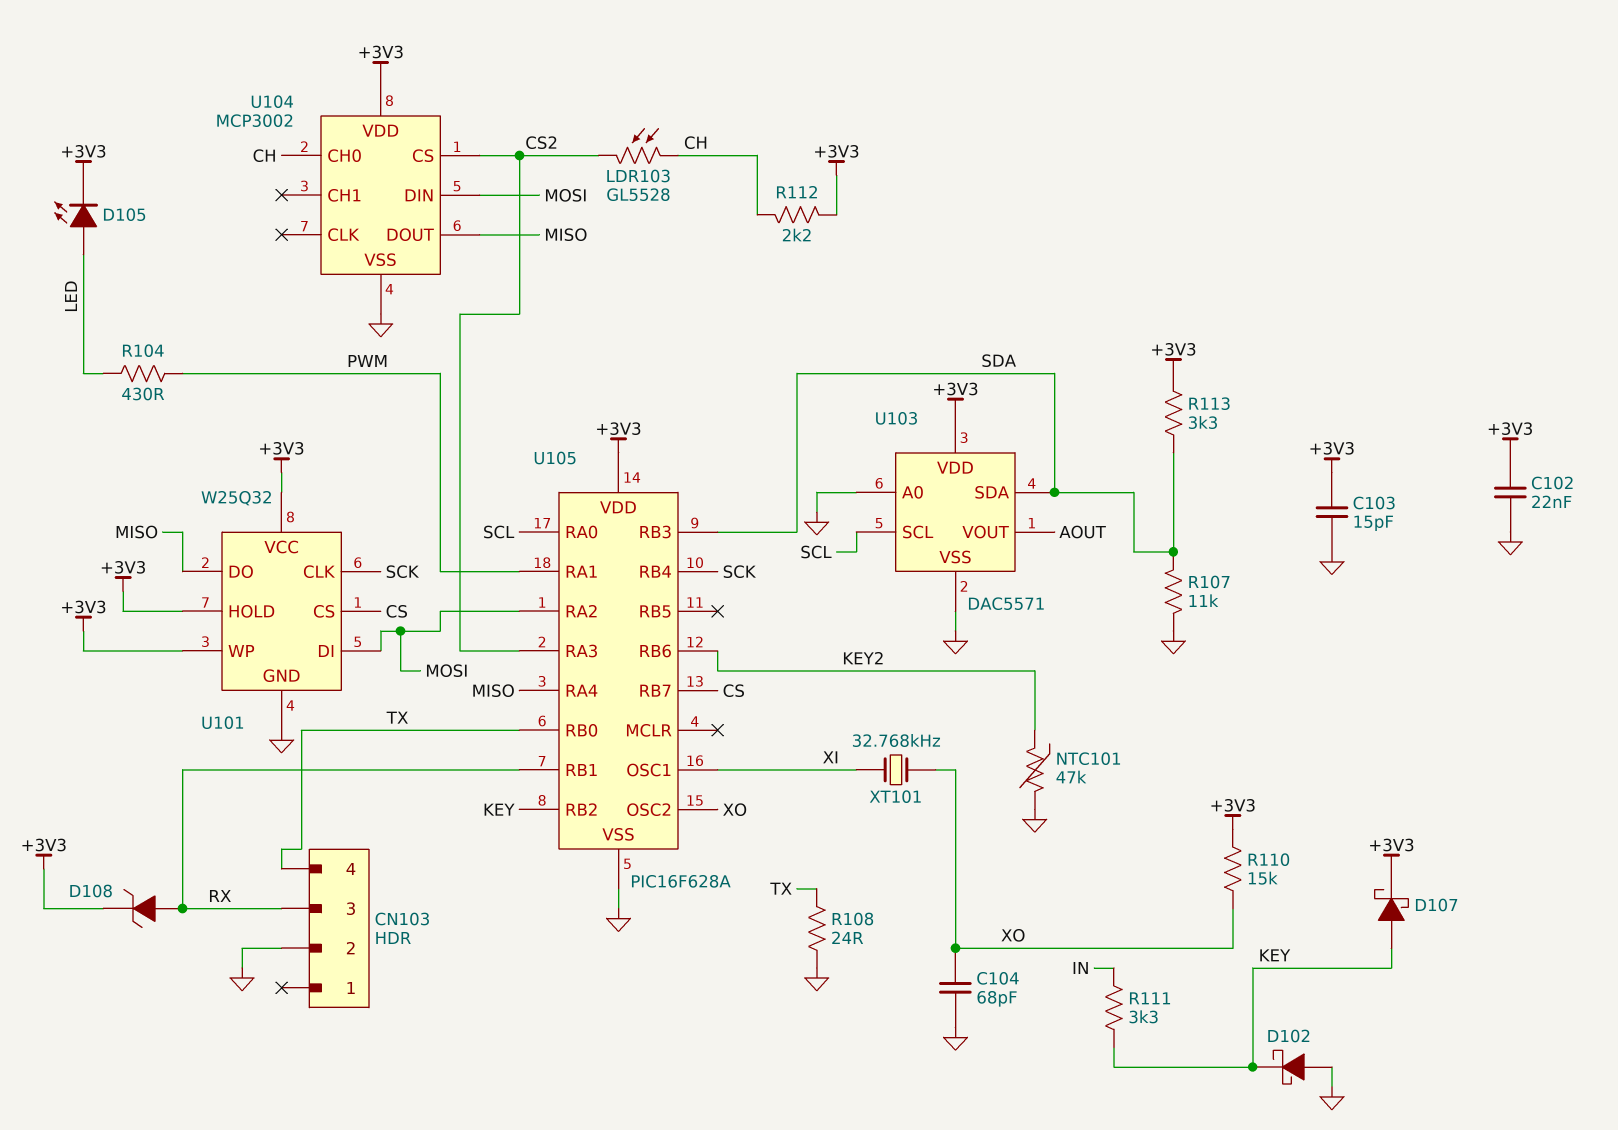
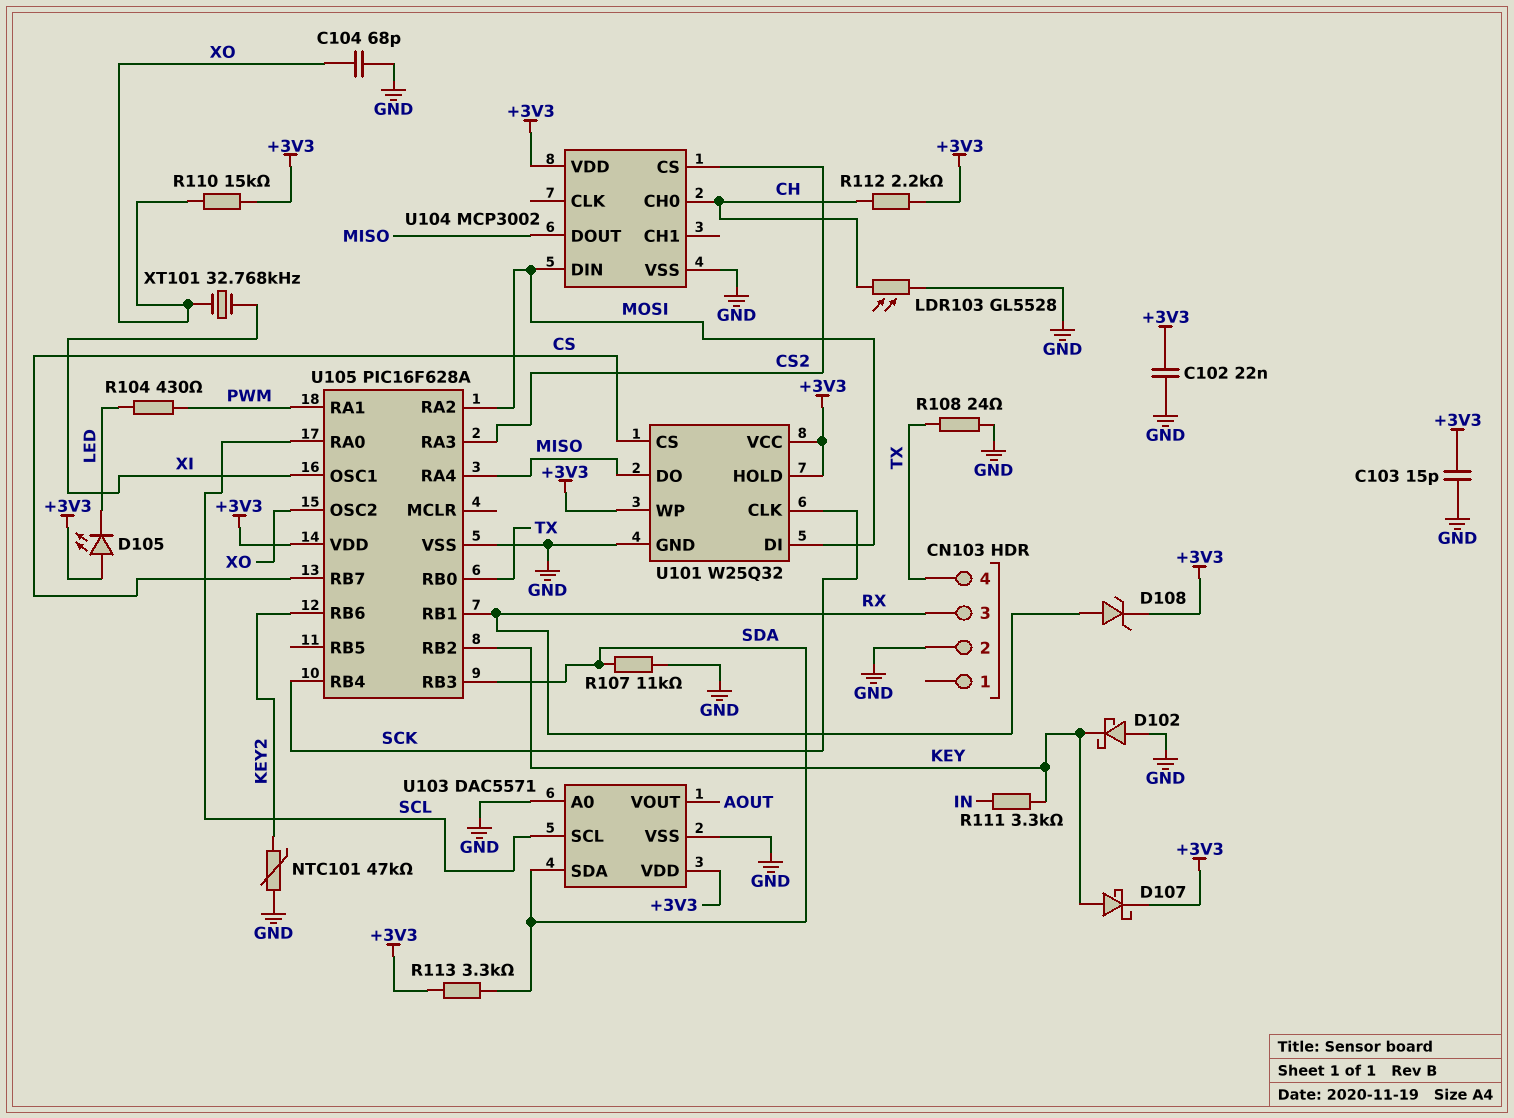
D105: LED (A LED, K +3V3) -> LED (A +3V3, K LED)
LDR103: GL5528 (CH, CS2) -> GL5528 (CH, GND)

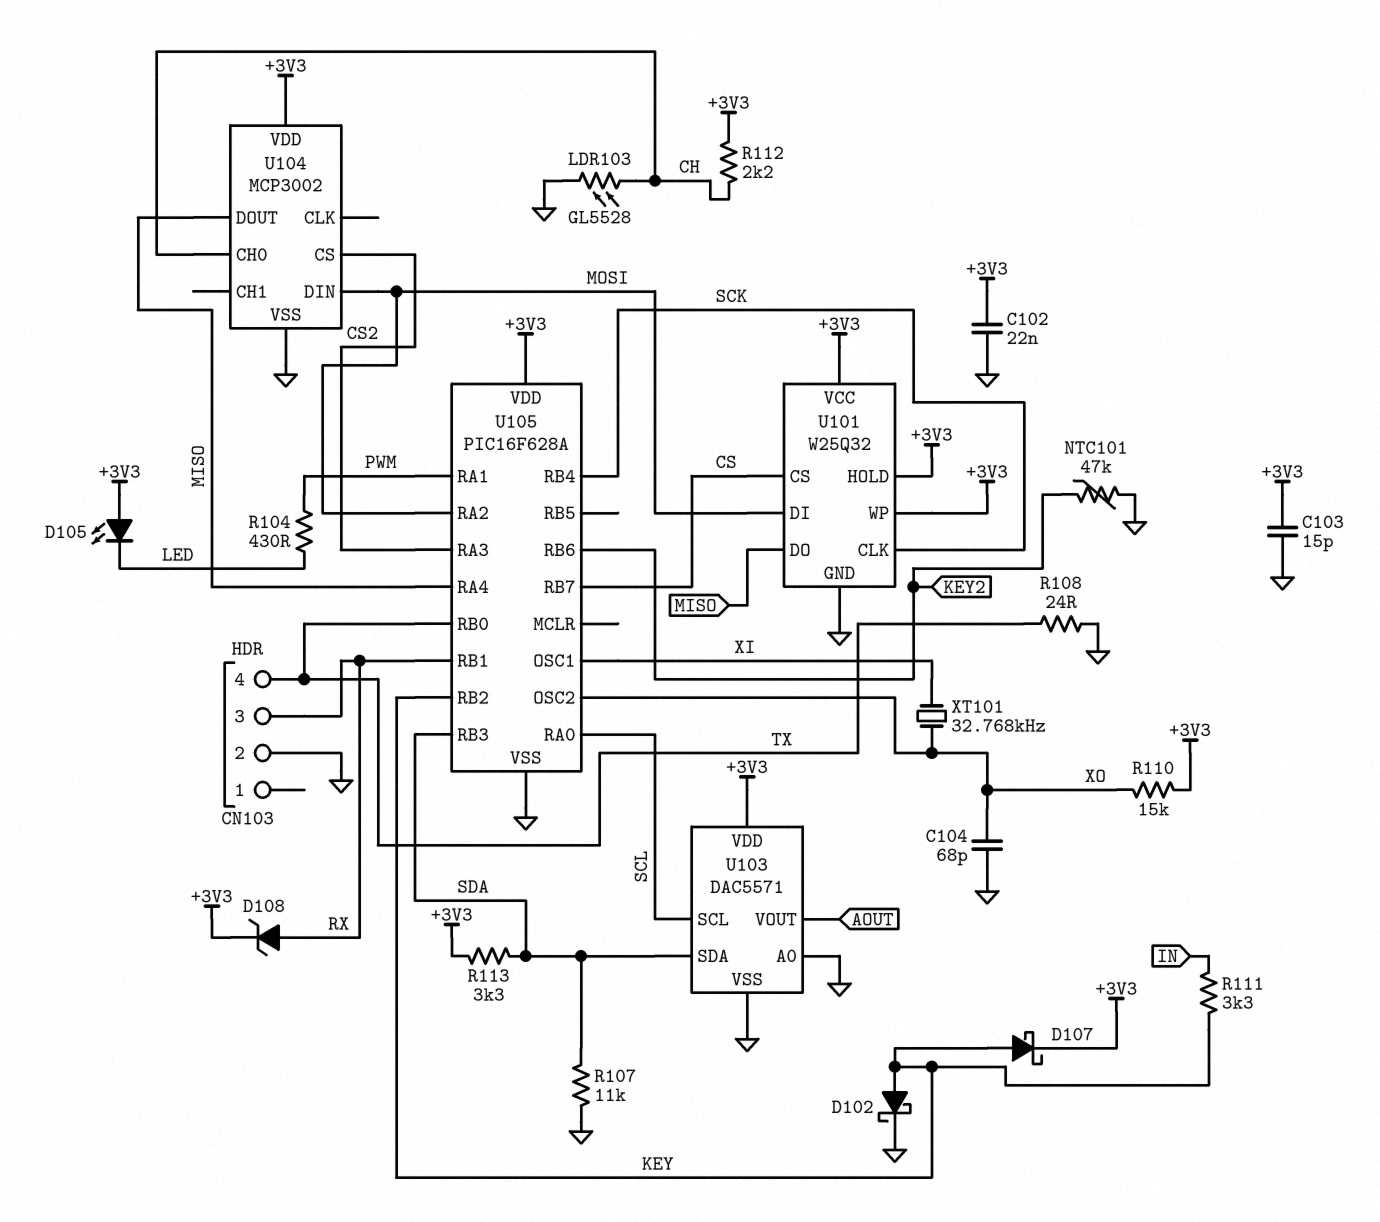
D102: schottky (A GND, K KEY) -> schottky (A KEY, K GND)

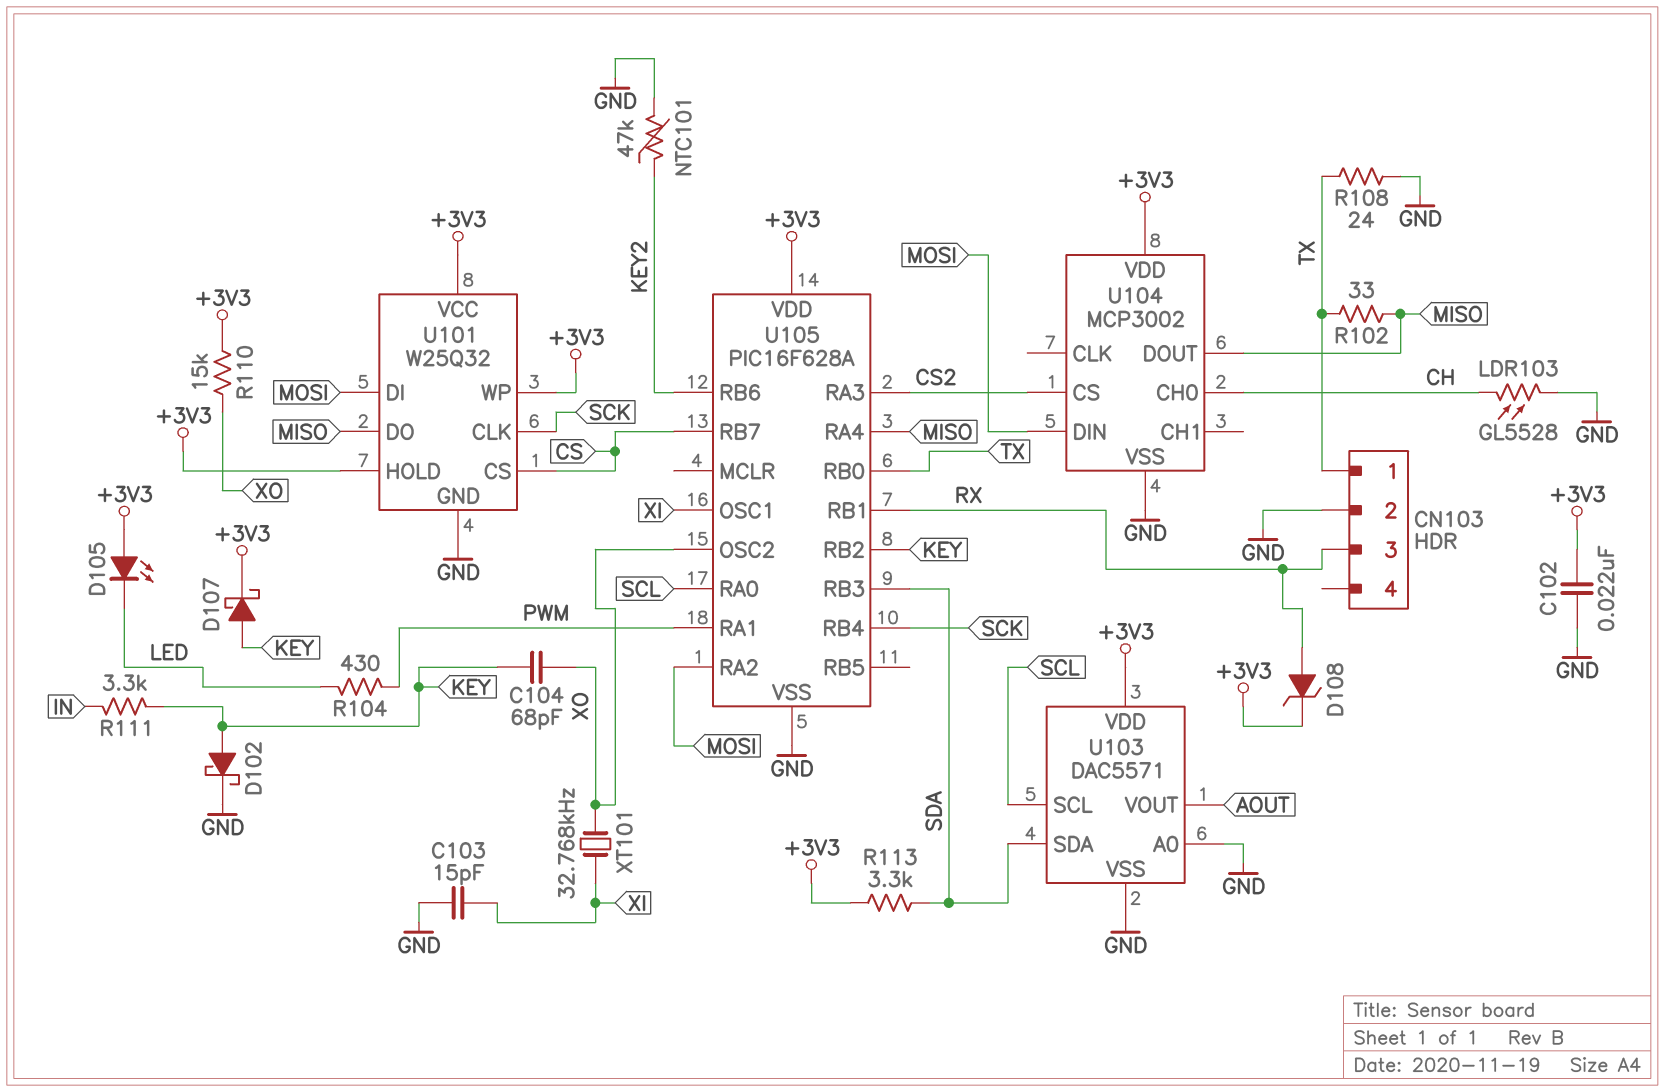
C103: 15pF (+3V3, GND) -> 15pF (GND, XI)
C104: 68pF (GND, XO) -> 68pF (KEY, XO)
CN103 pin 1: none -> TX
CN103 pin 4: TX -> none
R102: none -> 33 (MISO, TX)
R107: 11k (GND, SDA) -> none
R112: 2.2k (+3V3, CH) -> none

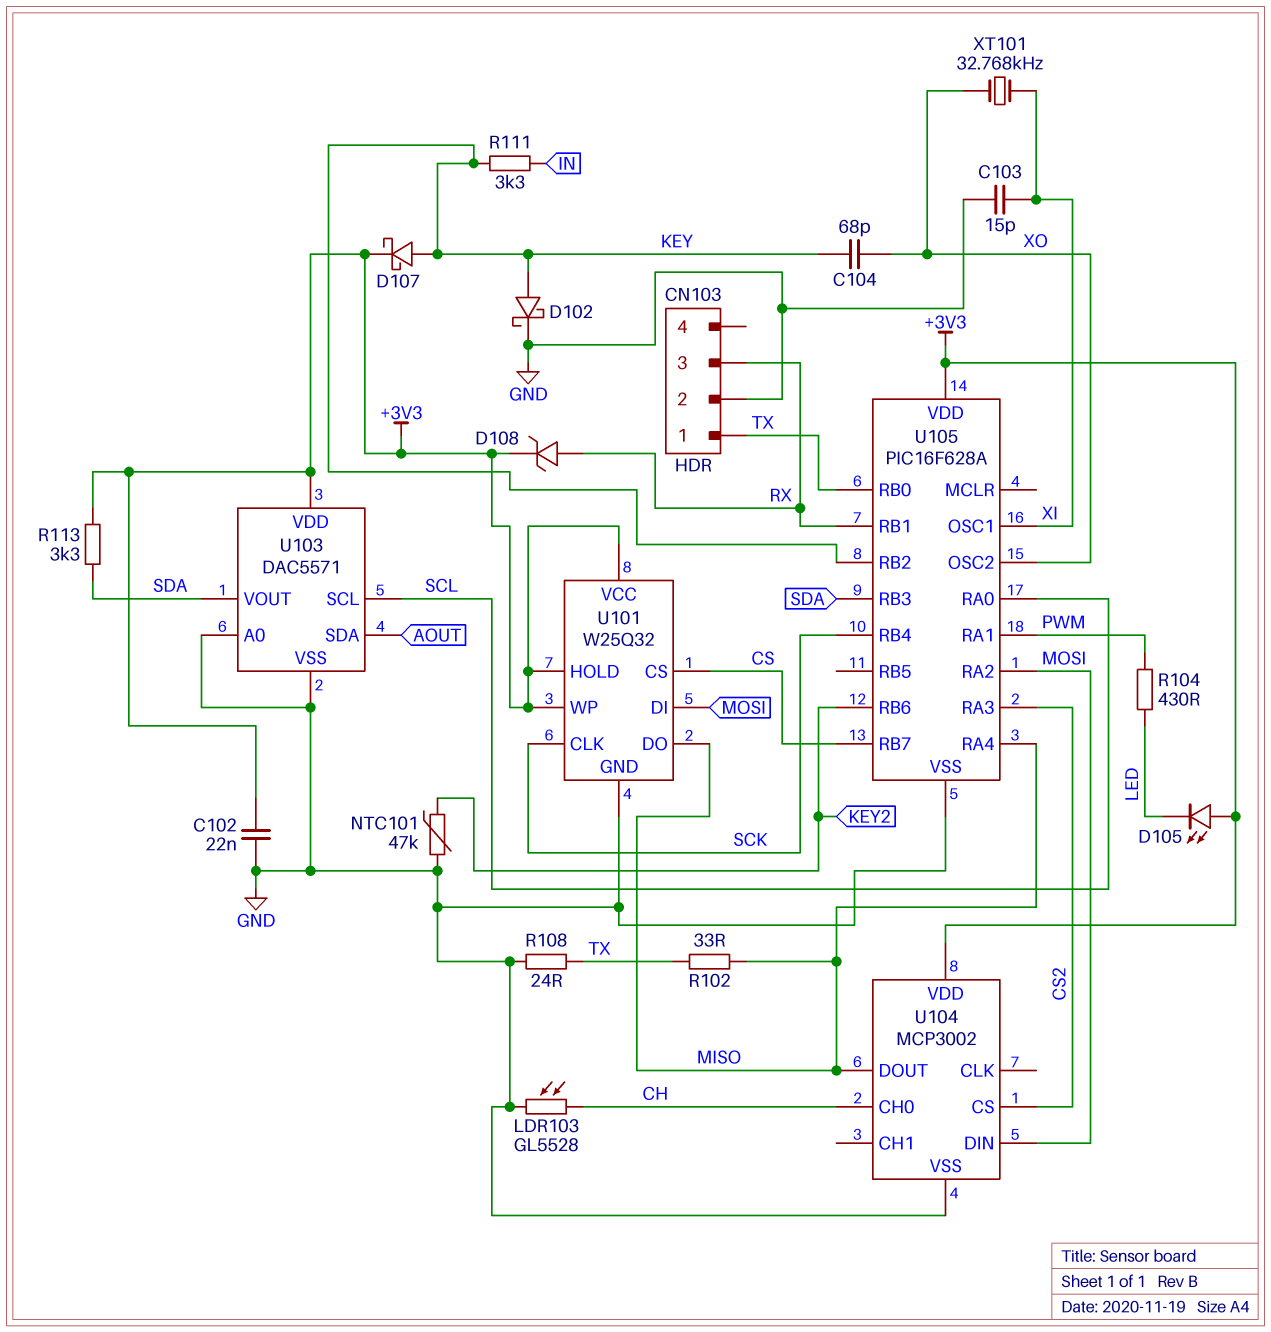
R110: 15k (+3V3, XO) -> none
U103 pin SDA: SDA -> AOUT
U103 pin VOUT: AOUT -> SDA

